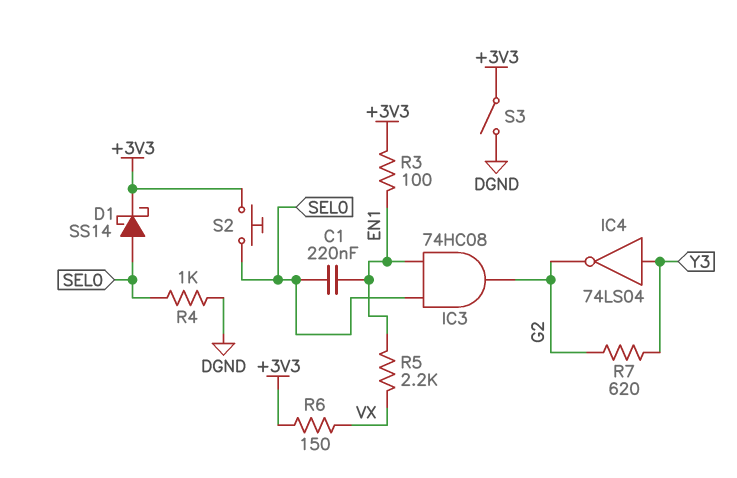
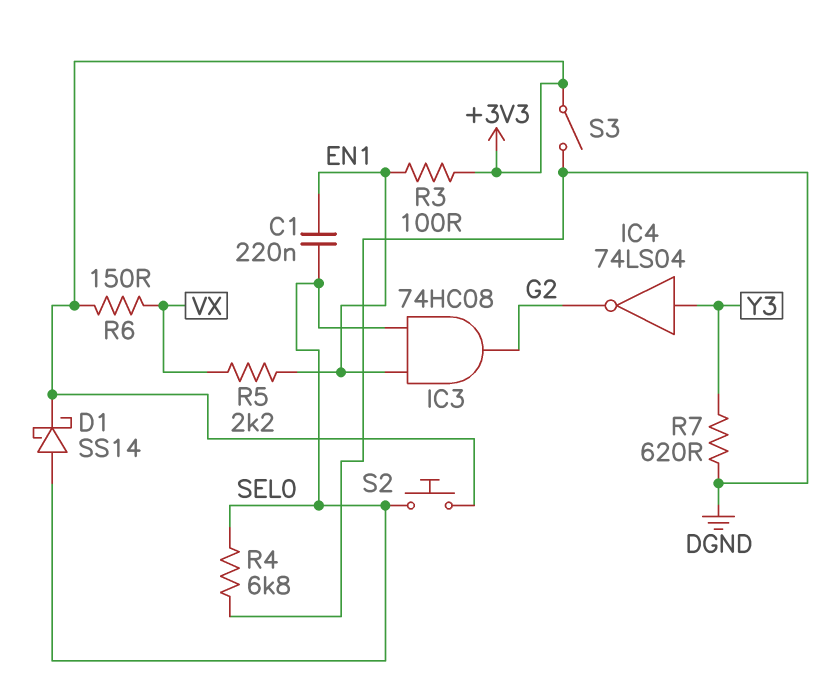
R4: 1k (DGND, SEL0) -> 6.8k (DGND, SEL0)
R7: 620 (G2, Y3) -> 620 (DGND, Y3)

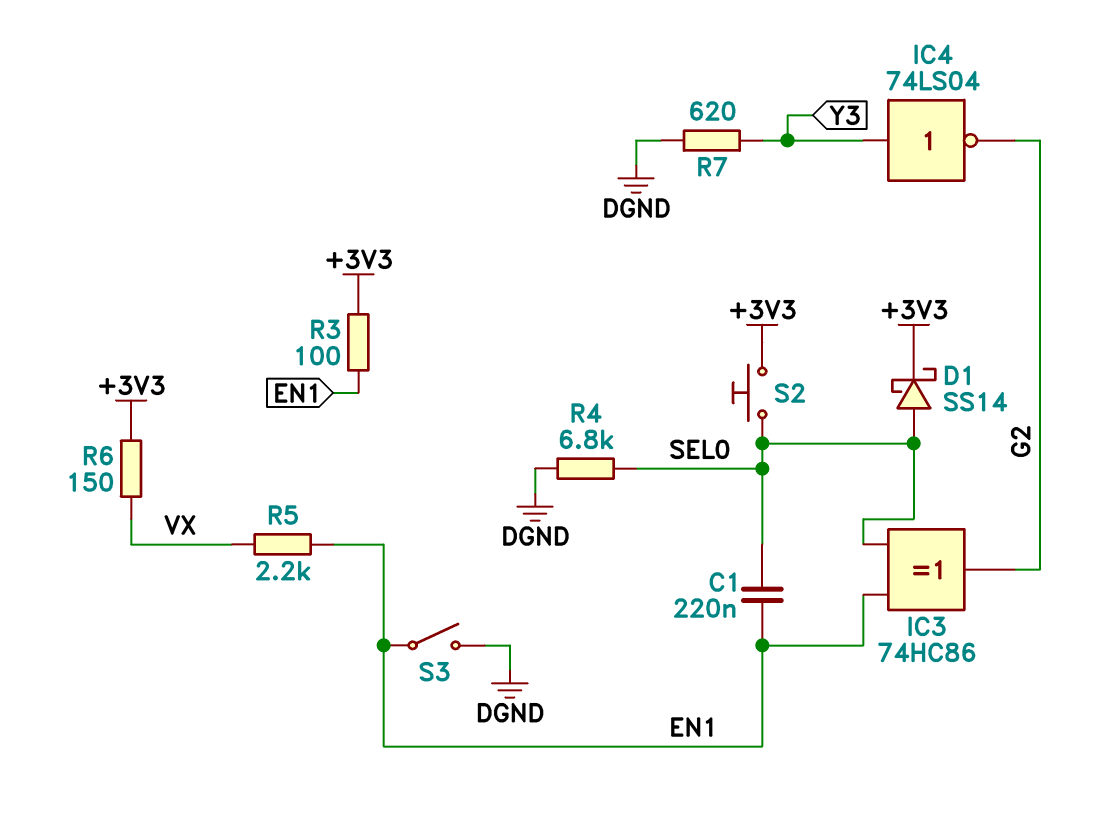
IC3: AND 74HC08 (in EN1, in SEL0, out G2) -> XOR 74HC86 (in EN1, in SEL0, out G2)
S3: switch (+3V3, DGND) -> switch (DGND, EN1)

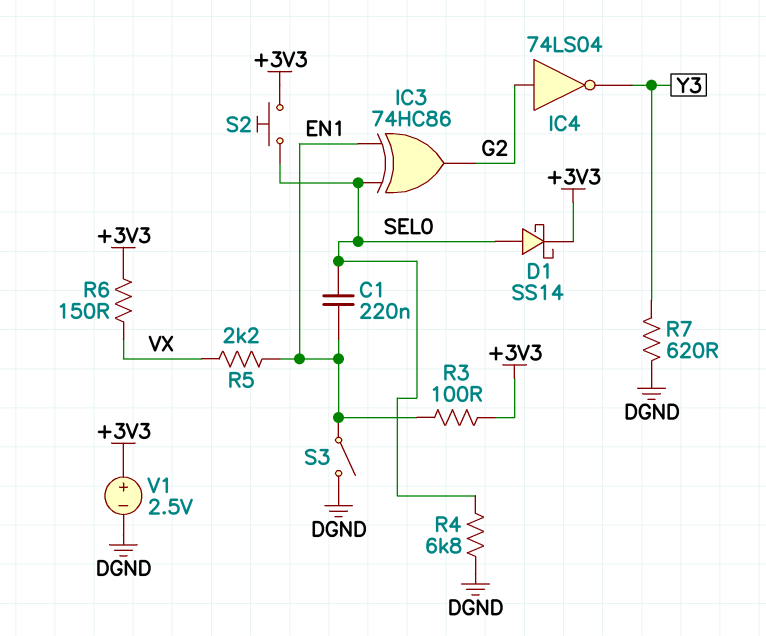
IC4: NOT 74LS04 (in Y3, out G2) -> NOT 74LS04 (in G2, out Y3)
V1: none -> 2.5V (plus +3V3, minus DGND)

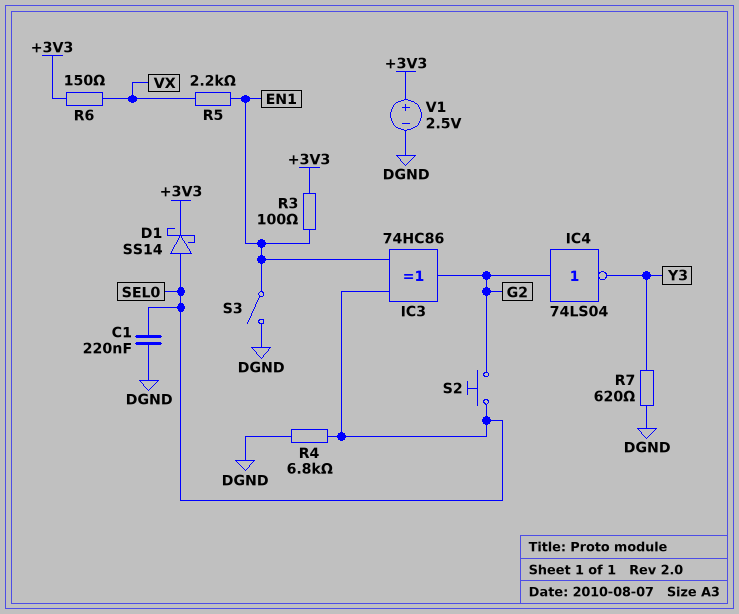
C1: 220nF (EN1, SEL0) -> 220nF (DGND, SEL0)
S2: button (+3V3, SEL0) -> button (G2, SEL0)

